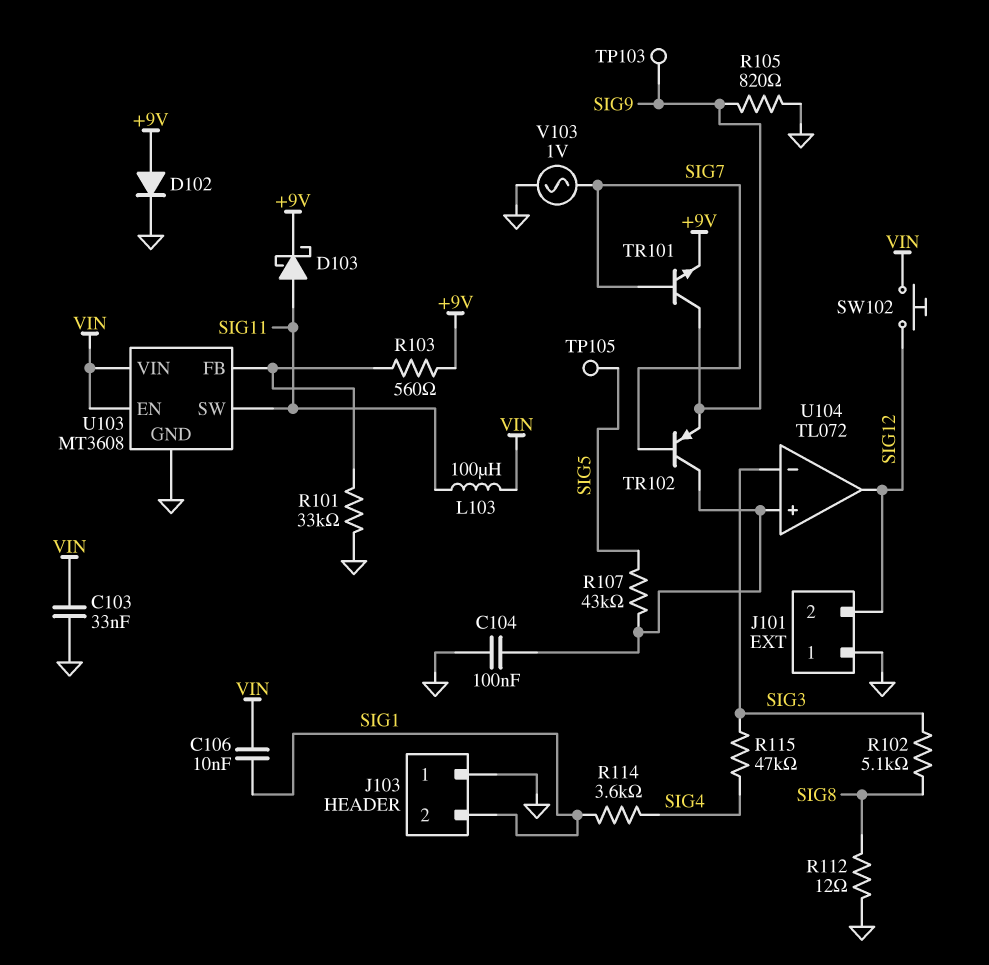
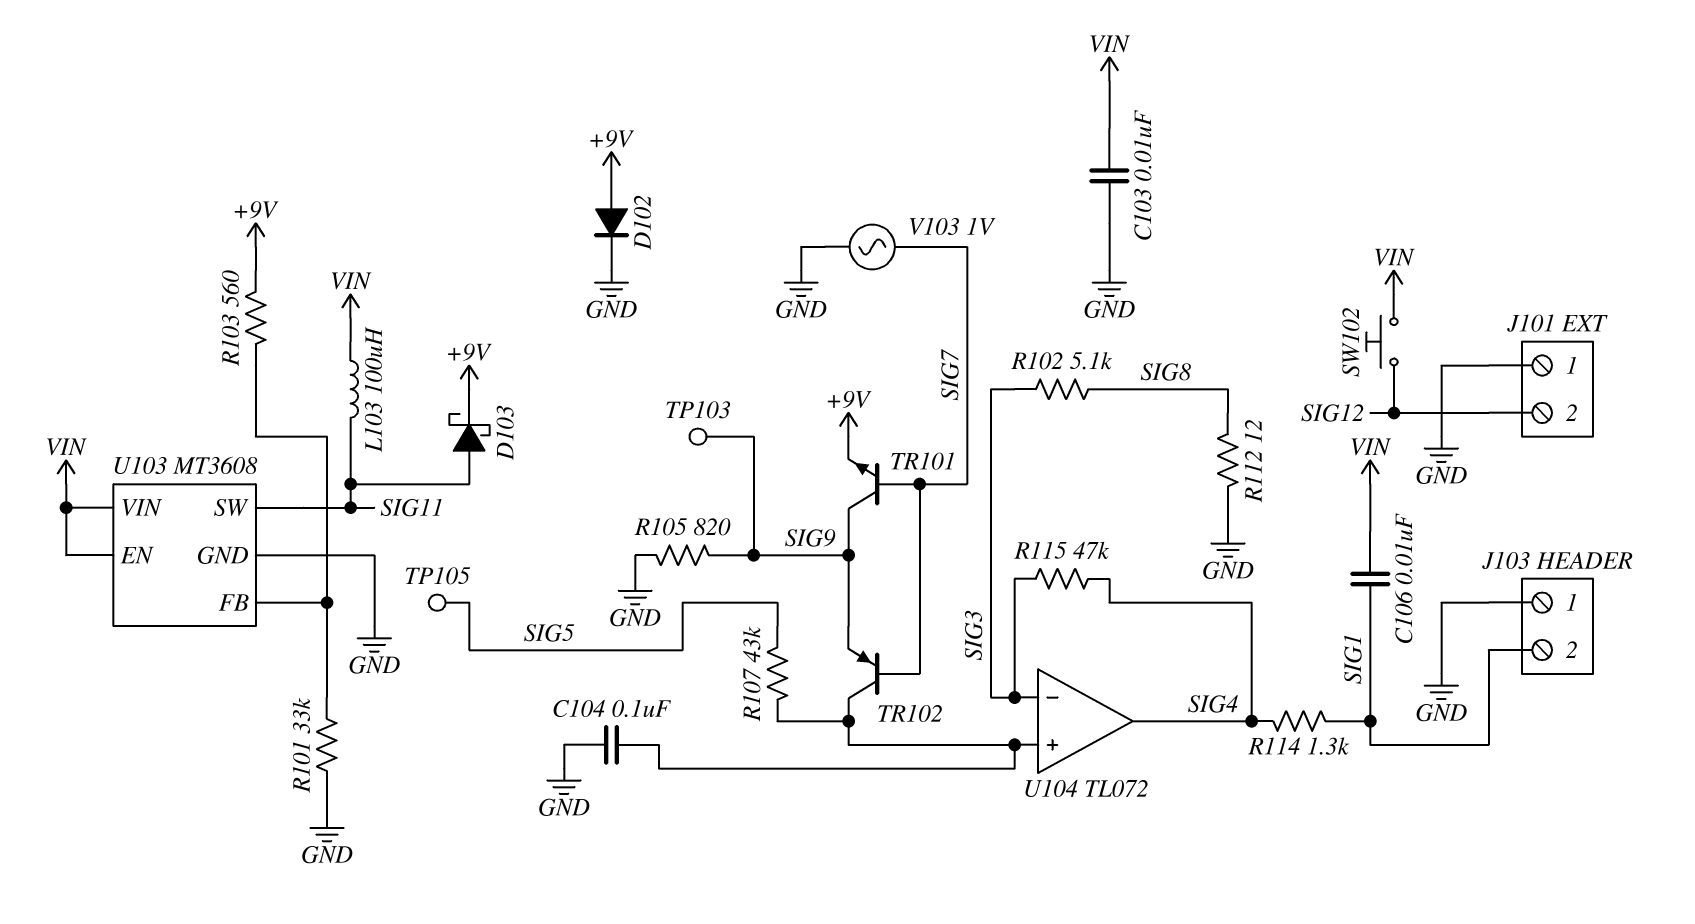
C103: 33nF (GND, VIN) -> 10nF (GND, VIN)
R114: 3.6k (SIG1, SIG4) -> 1.3k (SIG1, SIG4)
U104 pin out: SIG12 -> SIG4

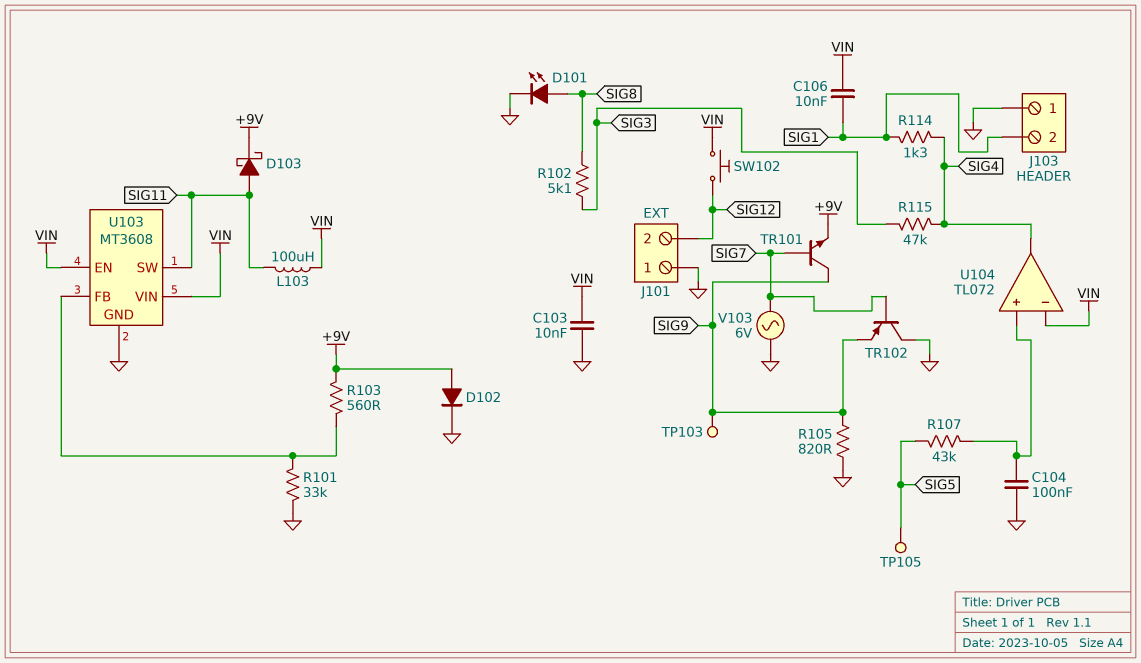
D101: none -> LED (A SIG8, K GND)
R112: 12 (GND, SIG8) -> none
TR102: PNP (B SIG7, C U104/in+, E SIG9) -> PNP (B SIG7, C GND, E SIG9)
U104 pin in-: SIG3 -> VIN
V103: AC 1V (GND, SIG7) -> AC 6V (GND, SIG7)

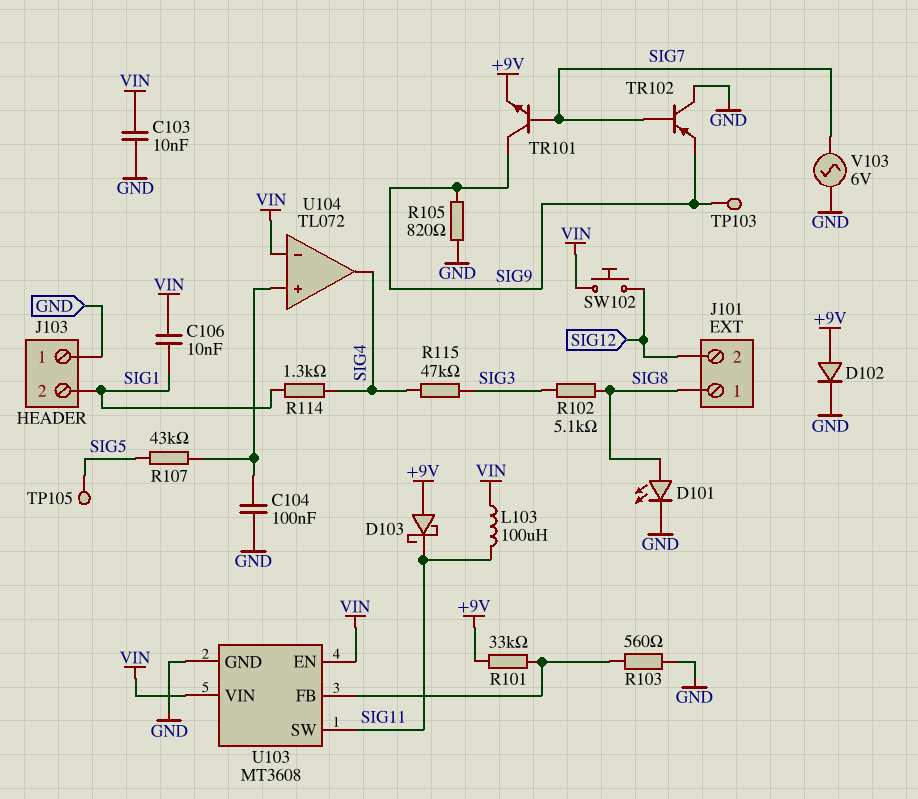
D103: schottky (A SIG11, K +9V) -> schottky (A +9V, K SIG11)
J101 pin 1: GND -> SIG8
R101: 33k (GND, U103/FB) -> 33k (+9V, U103/FB)
R103: 560 (+9V, U103/FB) -> 560 (GND, U103/FB)

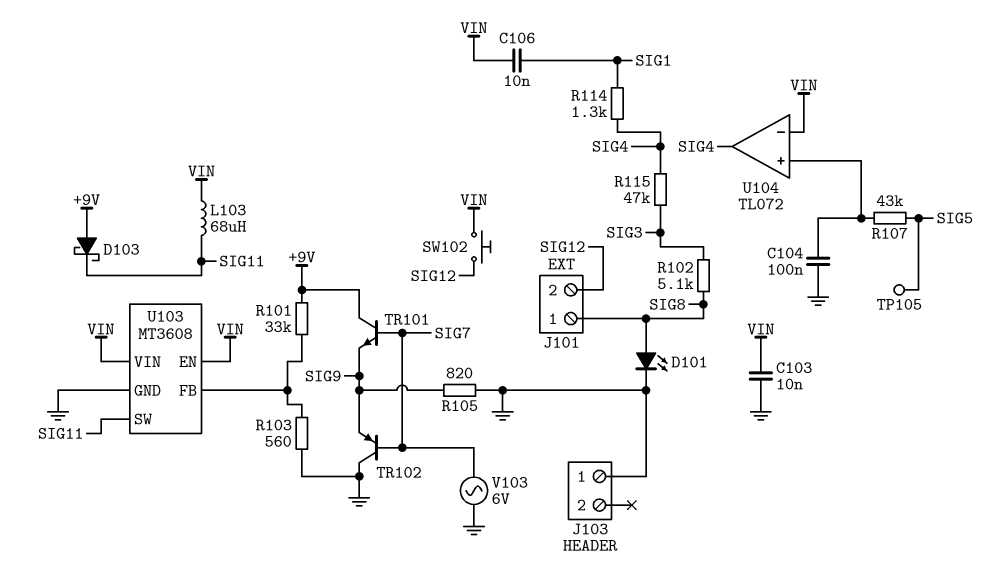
D102: diode (A +9V, K GND) -> none
J103 pin 2: SIG1 -> none
L103: 100uH (SIG11, VIN) -> 68uH (SIG11, VIN)
TP103: test point (SIG9) -> none
TR101: NPN (B SIG7, C SIG9, E +9V) -> NPN (B SIG7, C +9V, E SIG9)

